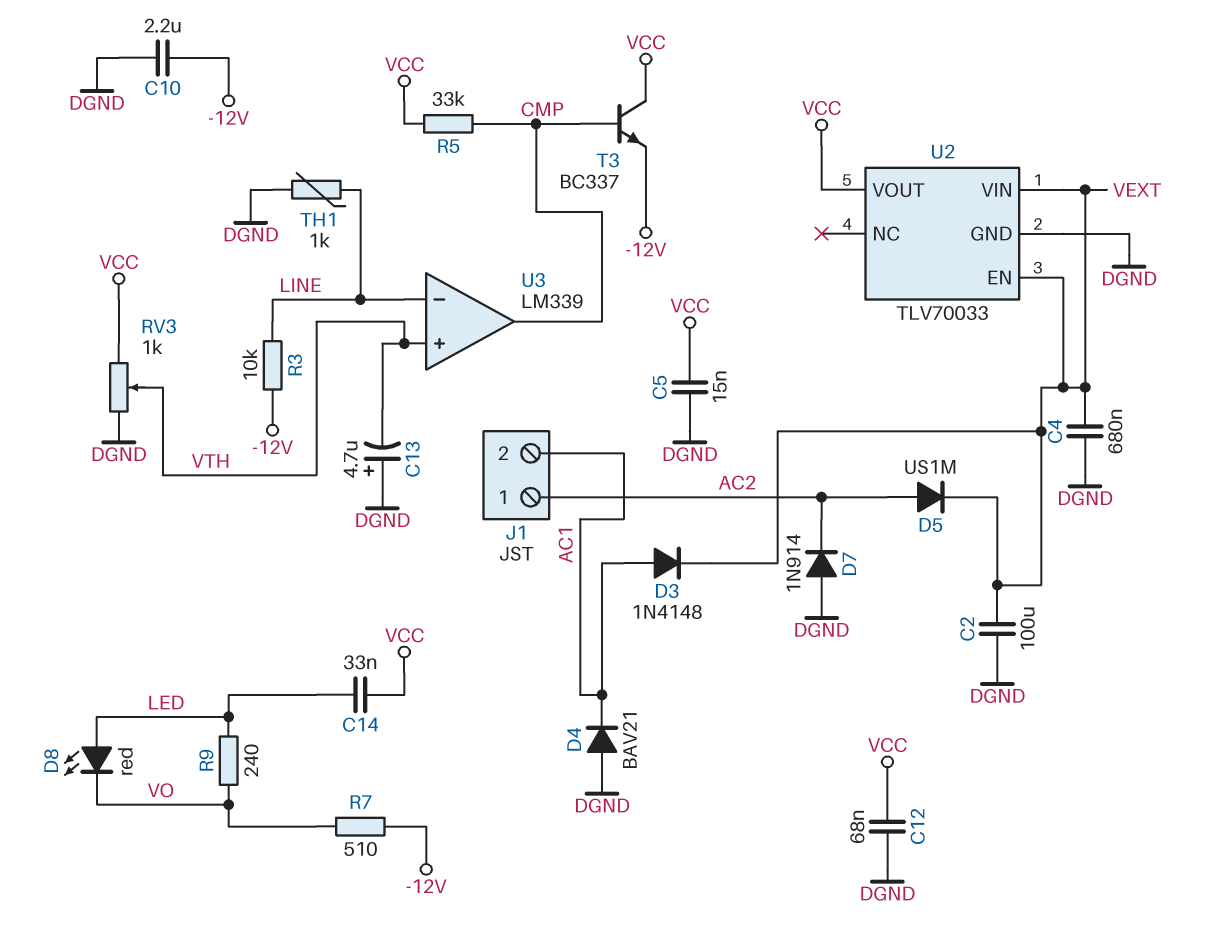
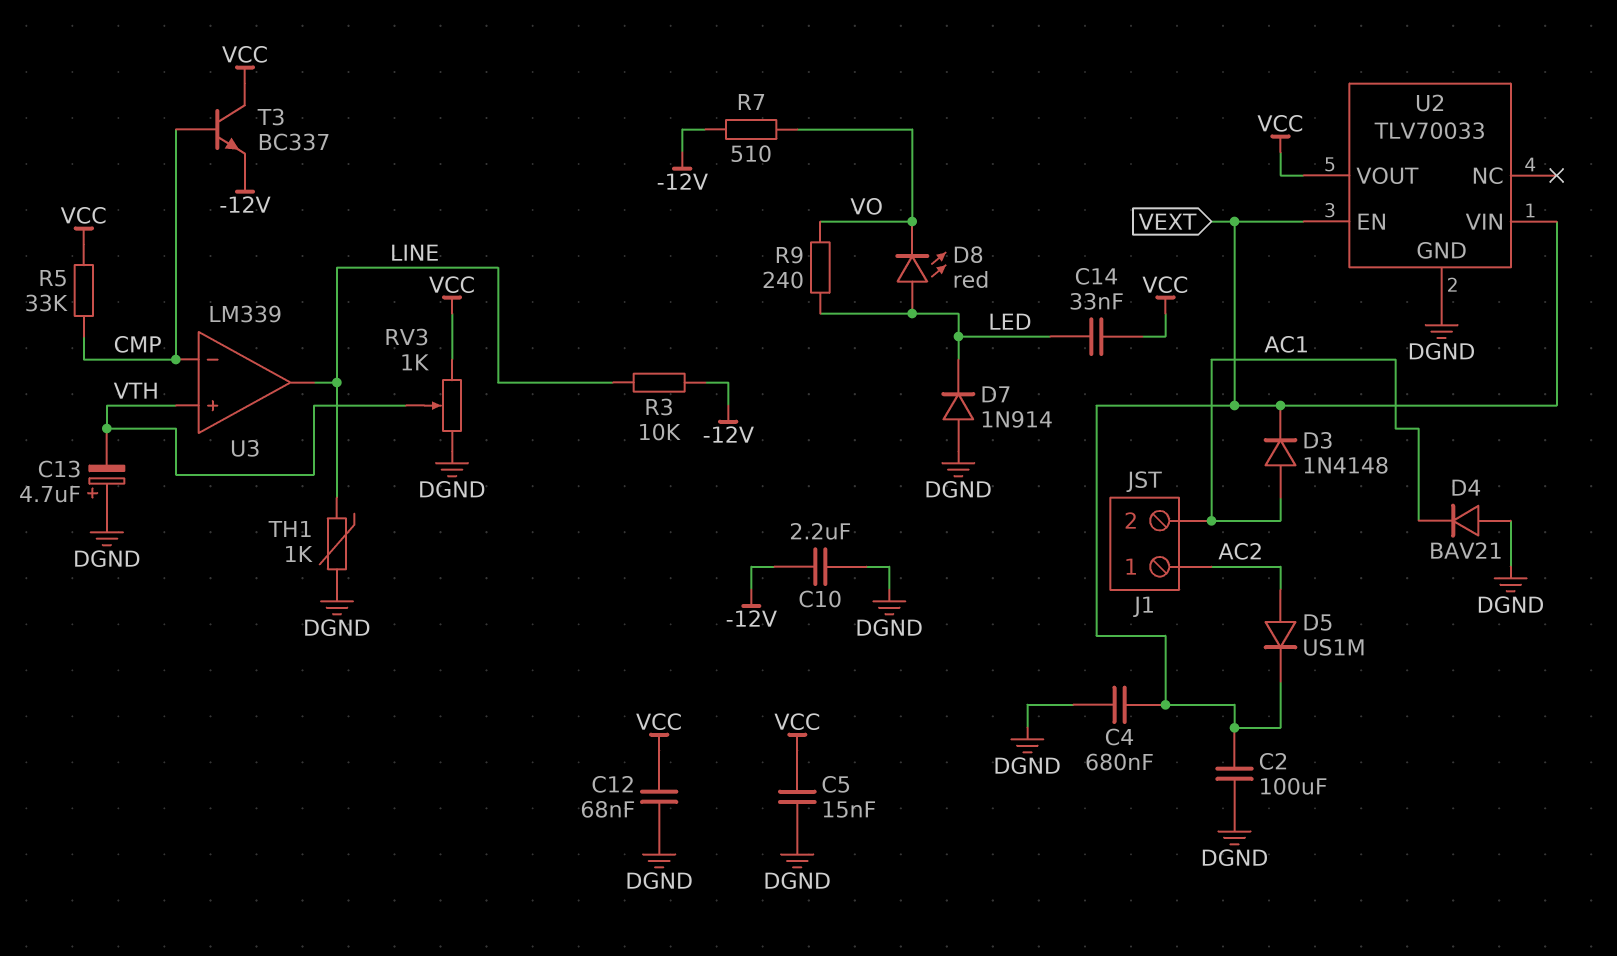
D7: diode 1N914 (A DGND, K AC2) -> diode 1N914 (A DGND, K LED)
U3 pin in-: LINE -> CMP
U3 pin out: CMP -> LINE

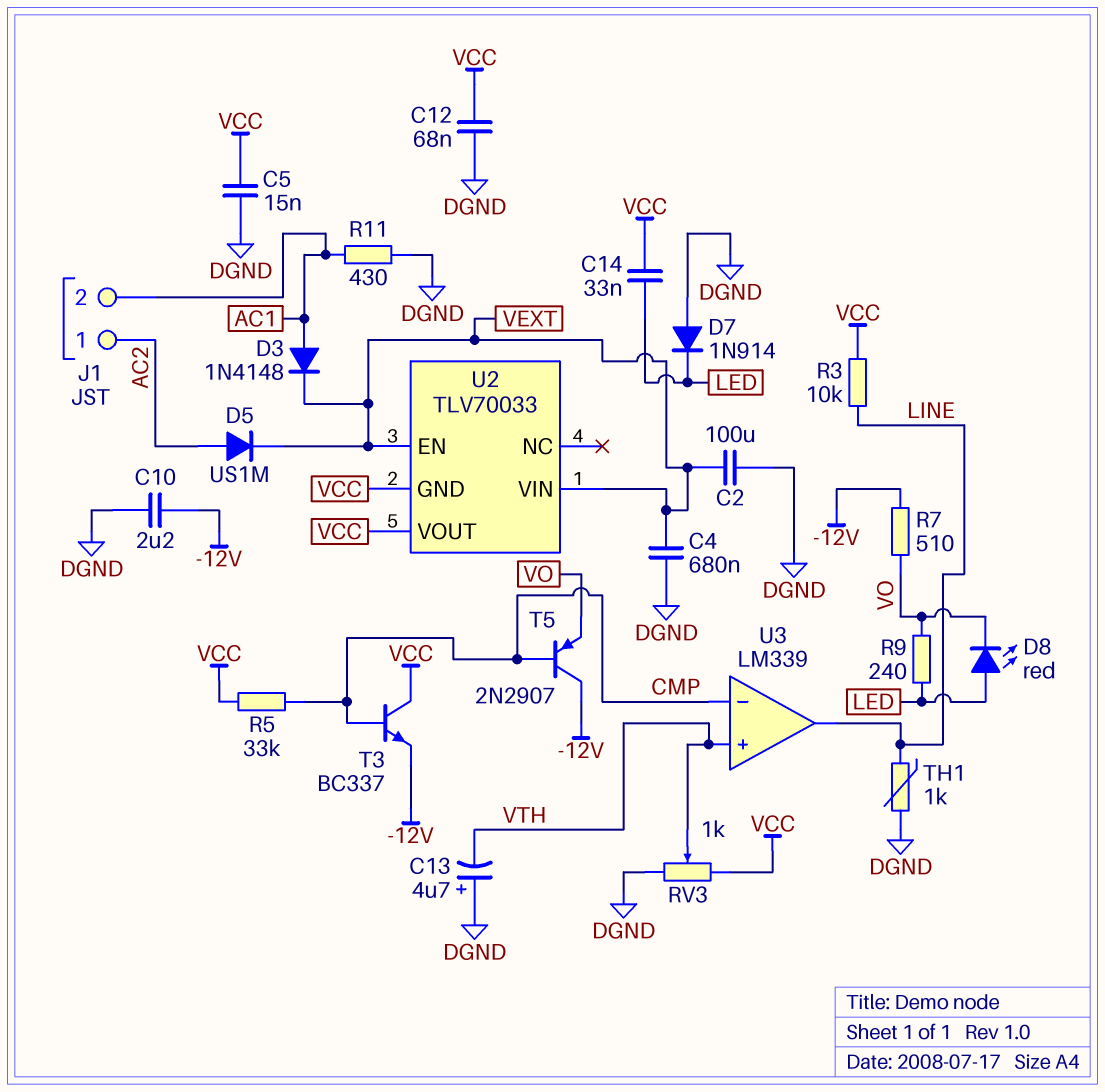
D4: diode BAV21 (A DGND, K AC1) -> none
R3: 10k (-12V, LINE) -> 10k (LINE, VCC)
R11: none -> 430 (AC1, DGND)
T5: none -> PNP 2N2907 (B CMP, C -12V, E VO)
U2 pin GND: DGND -> VCC

